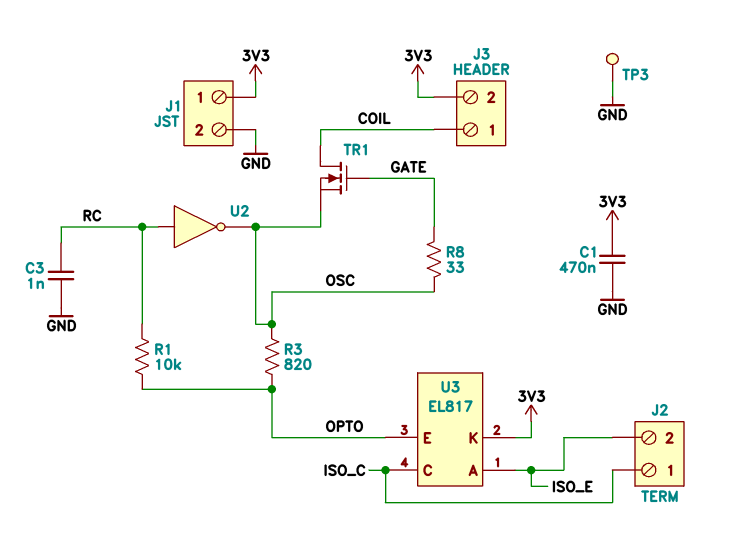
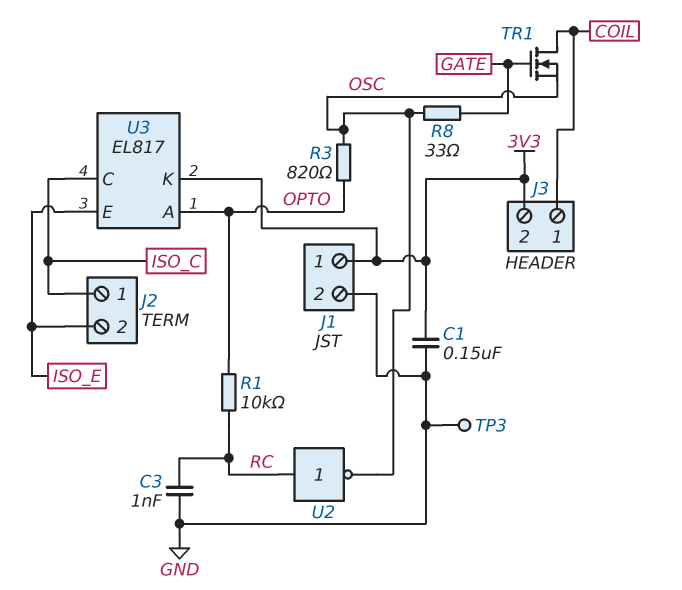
C1: 470nF (3V3, GND) -> 150nF (3V3, GND)
U3 pin A: ISO_E -> OPTO
U3 pin E: OPTO -> ISO_E

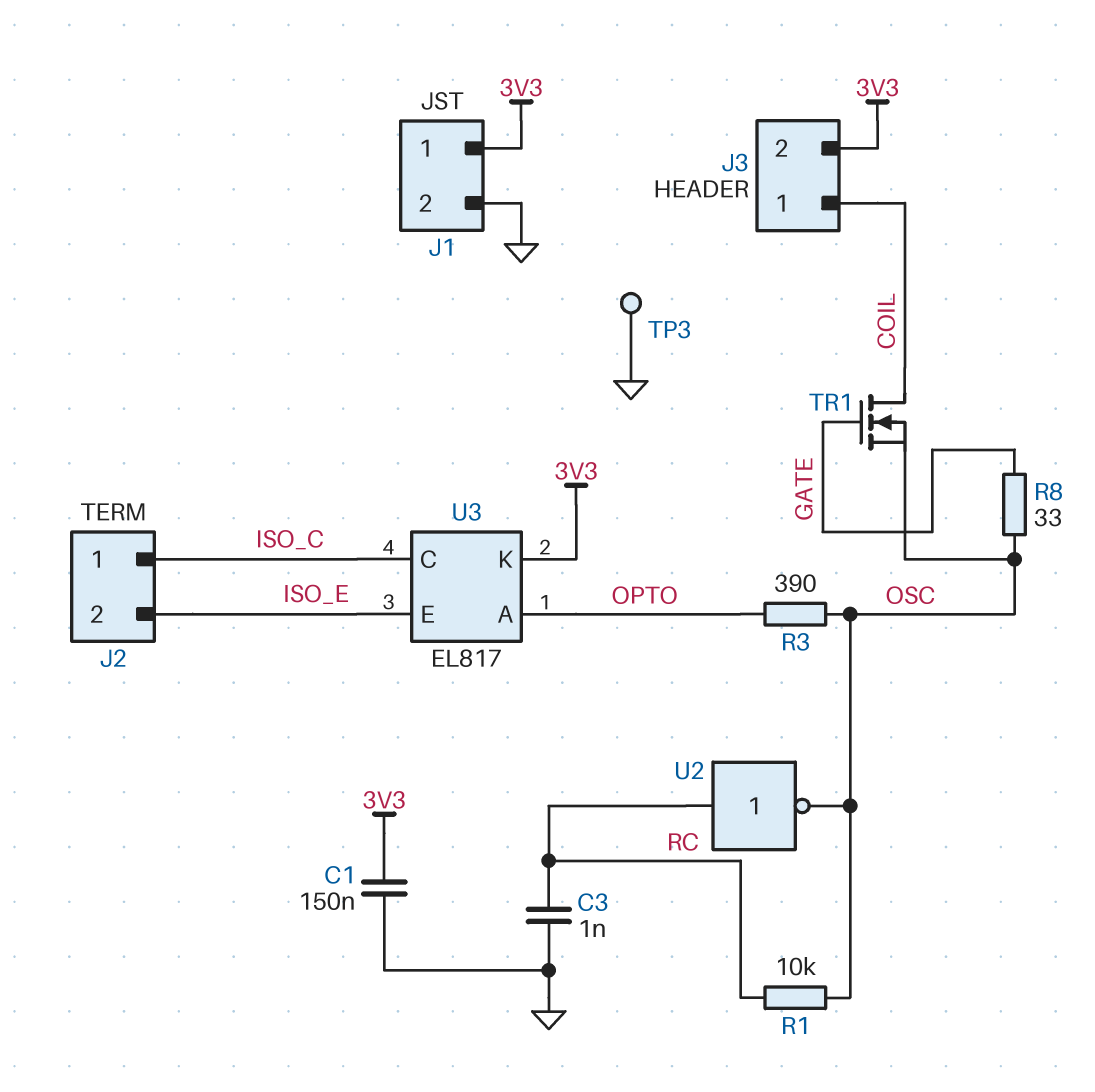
R1: 10k (OPTO, RC) -> 10k (OSC, RC)
R3: 820 (OPTO, OSC) -> 390 (OPTO, OSC)

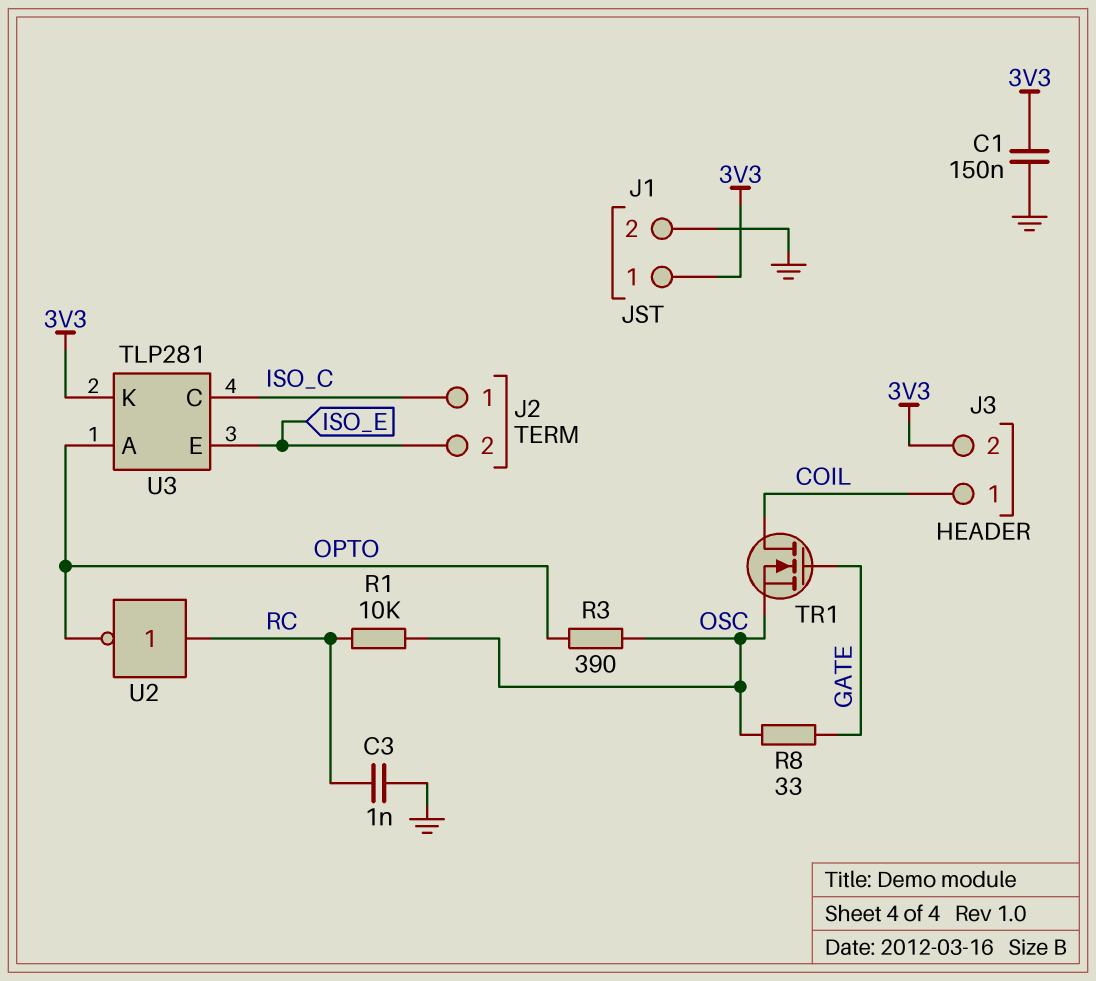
TP3: test point (GND) -> none
U2: NOT (in RC, out OSC) -> NOT (in RC, out OPTO)
U3: EL817 -> TLP281

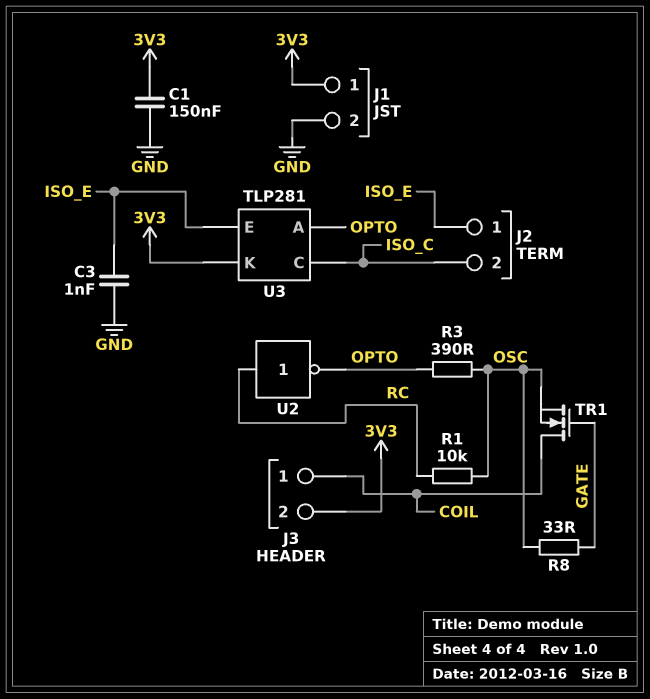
C3: 1nF (GND, RC) -> 1nF (GND, ISO_E)
J2 pin 1: ISO_C -> ISO_E
J2 pin 2: ISO_E -> ISO_C

